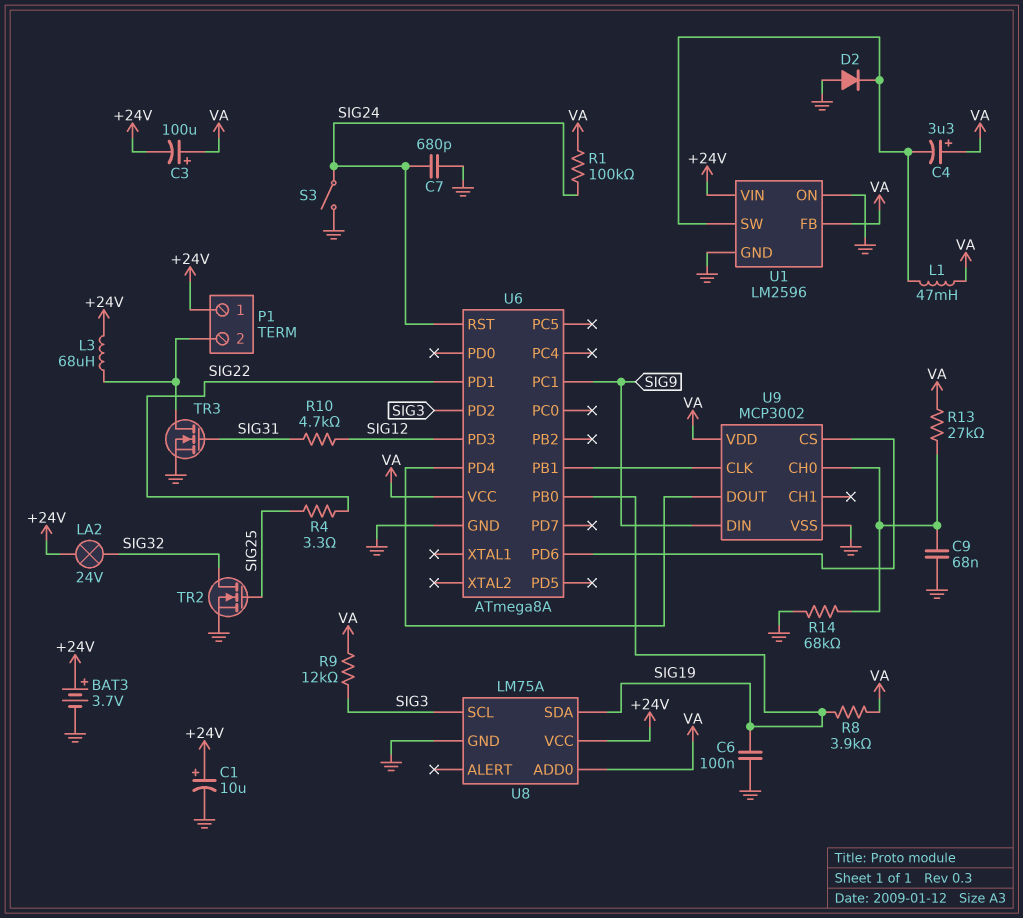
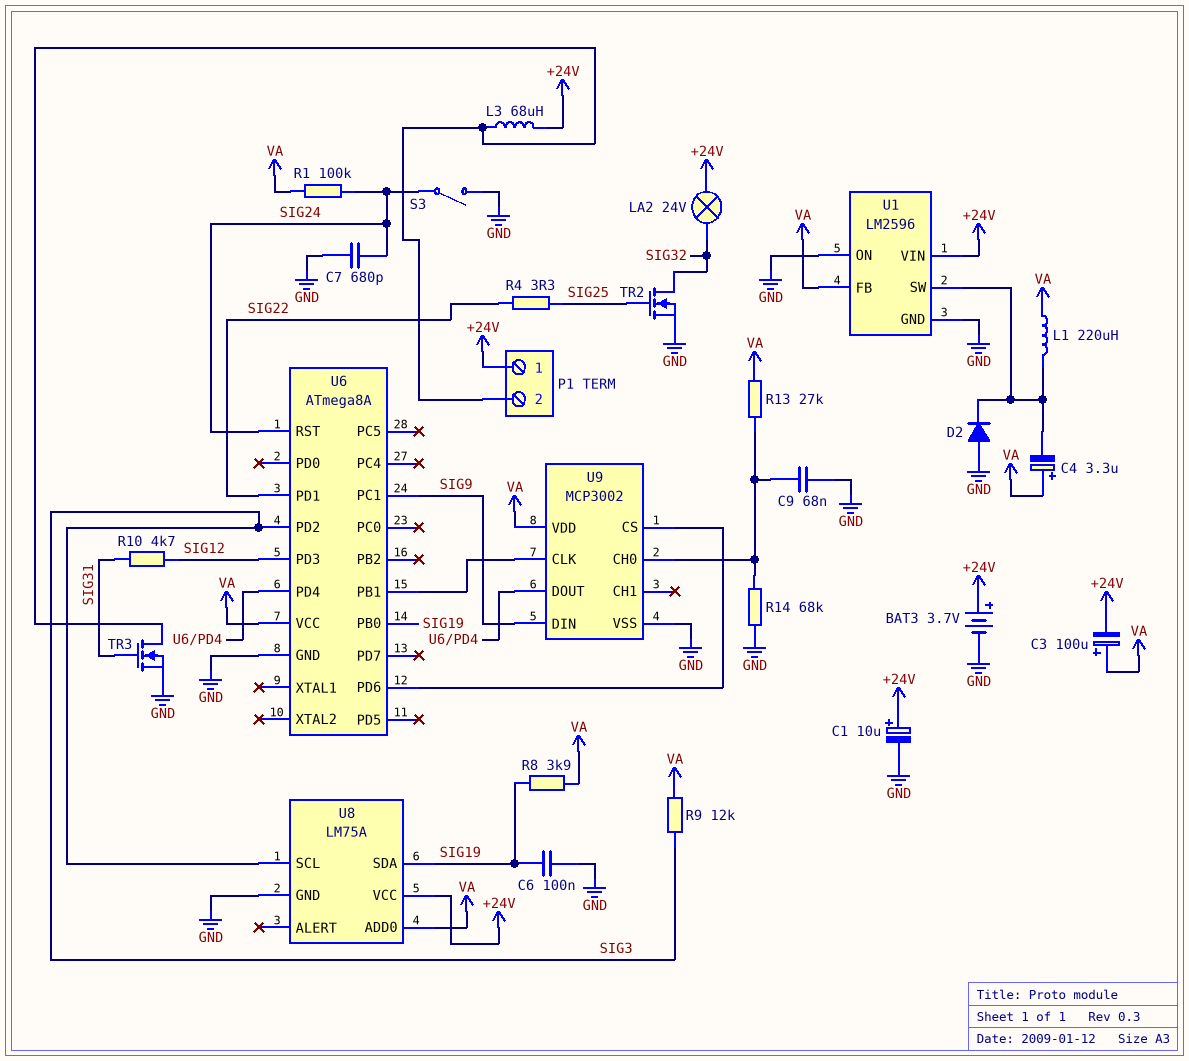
L1: 47mH (U1/SW, VA) -> 220uH (U1/SW, VA)

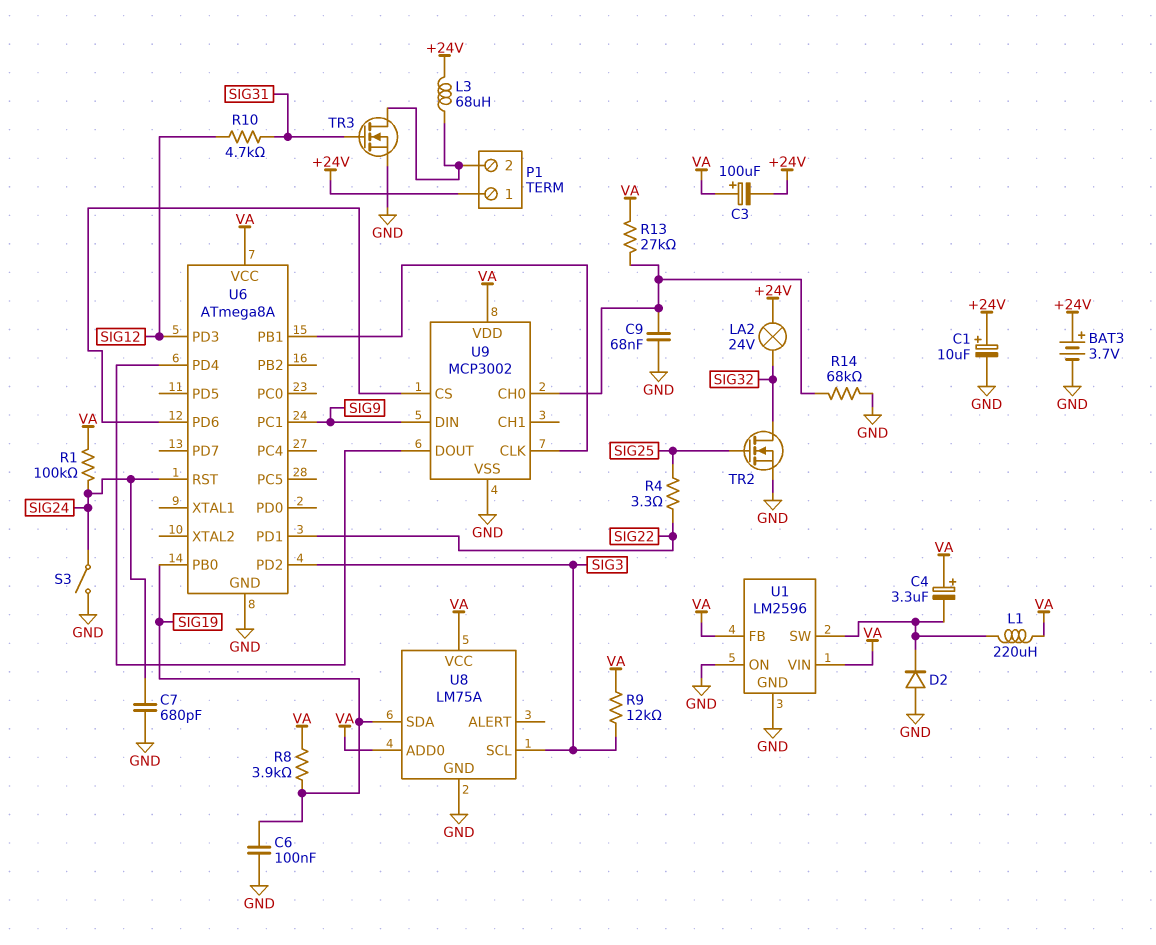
U1 pin VIN: +24V -> VA
U8 pin VCC: +24V -> VA

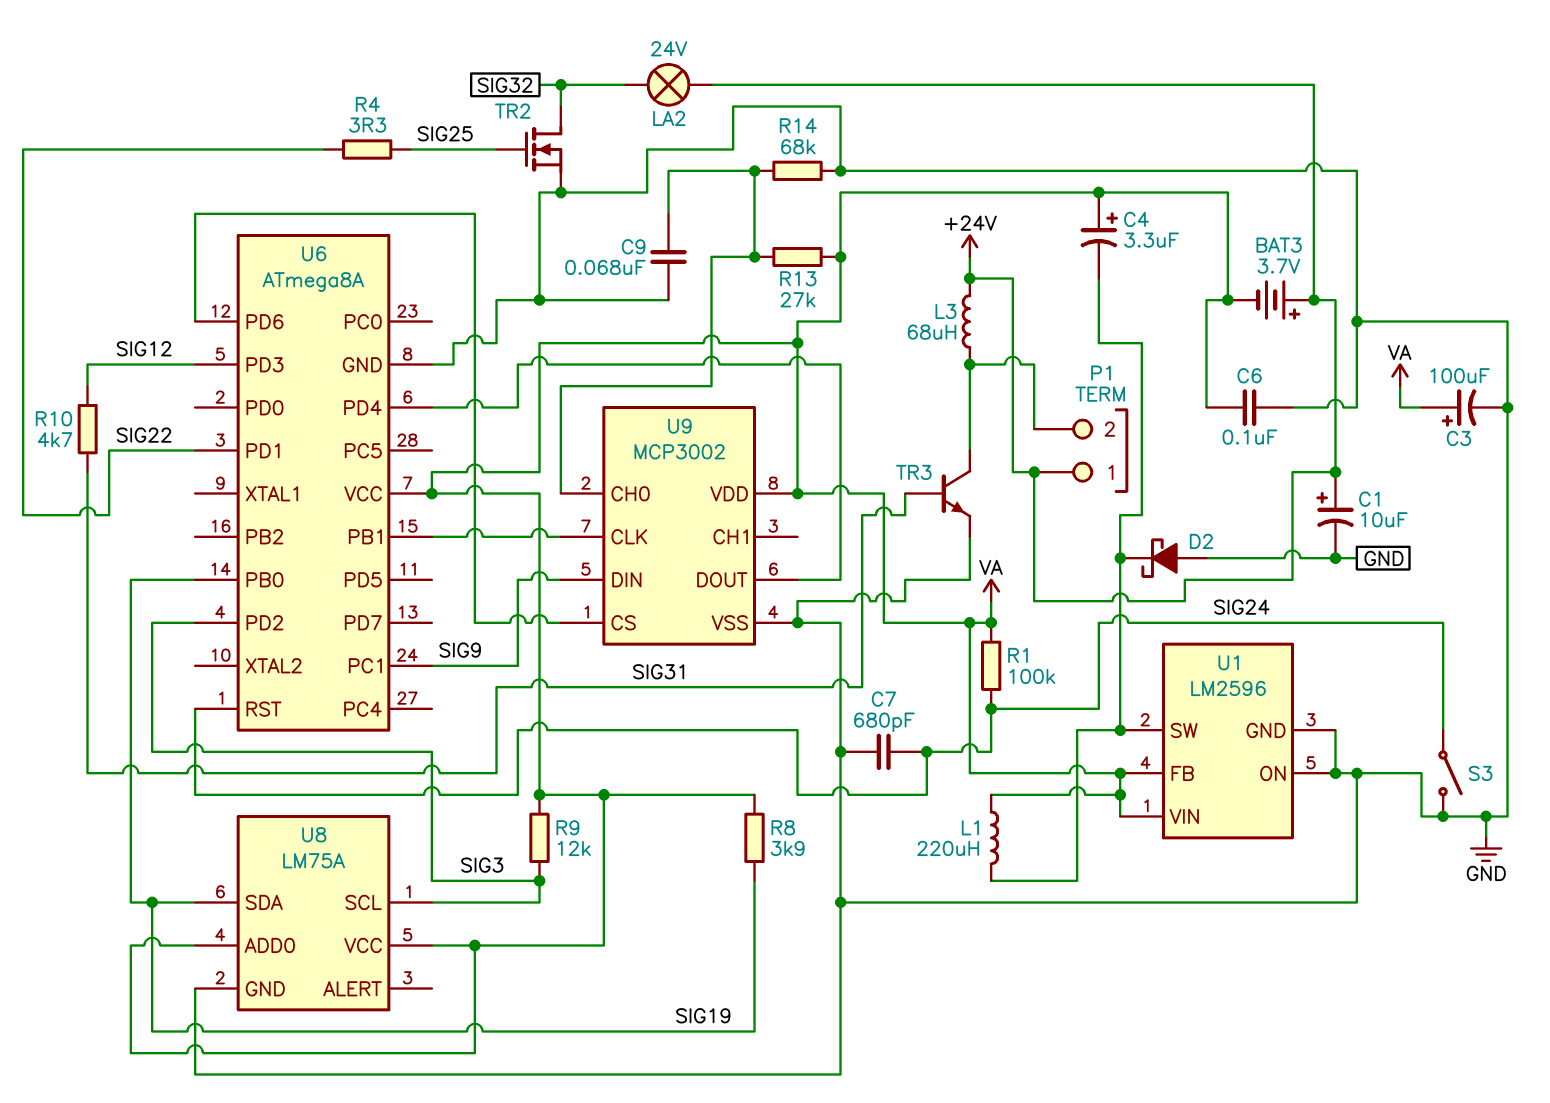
BAT3: 3.7V (plus +24V, minus GND) -> 3.7V (plus +24V, minus VA)
C3: 100uF (plus VA, minus +24V) -> 100uF (plus VA, minus GND)
C6: 100nF (GND, SIG19) -> 100nF (GND, VA)
D2: diode (A GND, K U1/SW) -> schottky (A GND, K U1/SW)
TR3: NMOS (G SIG31, D P1/2, S GND) -> NPN (B SIG31, C P1/2, E GND)

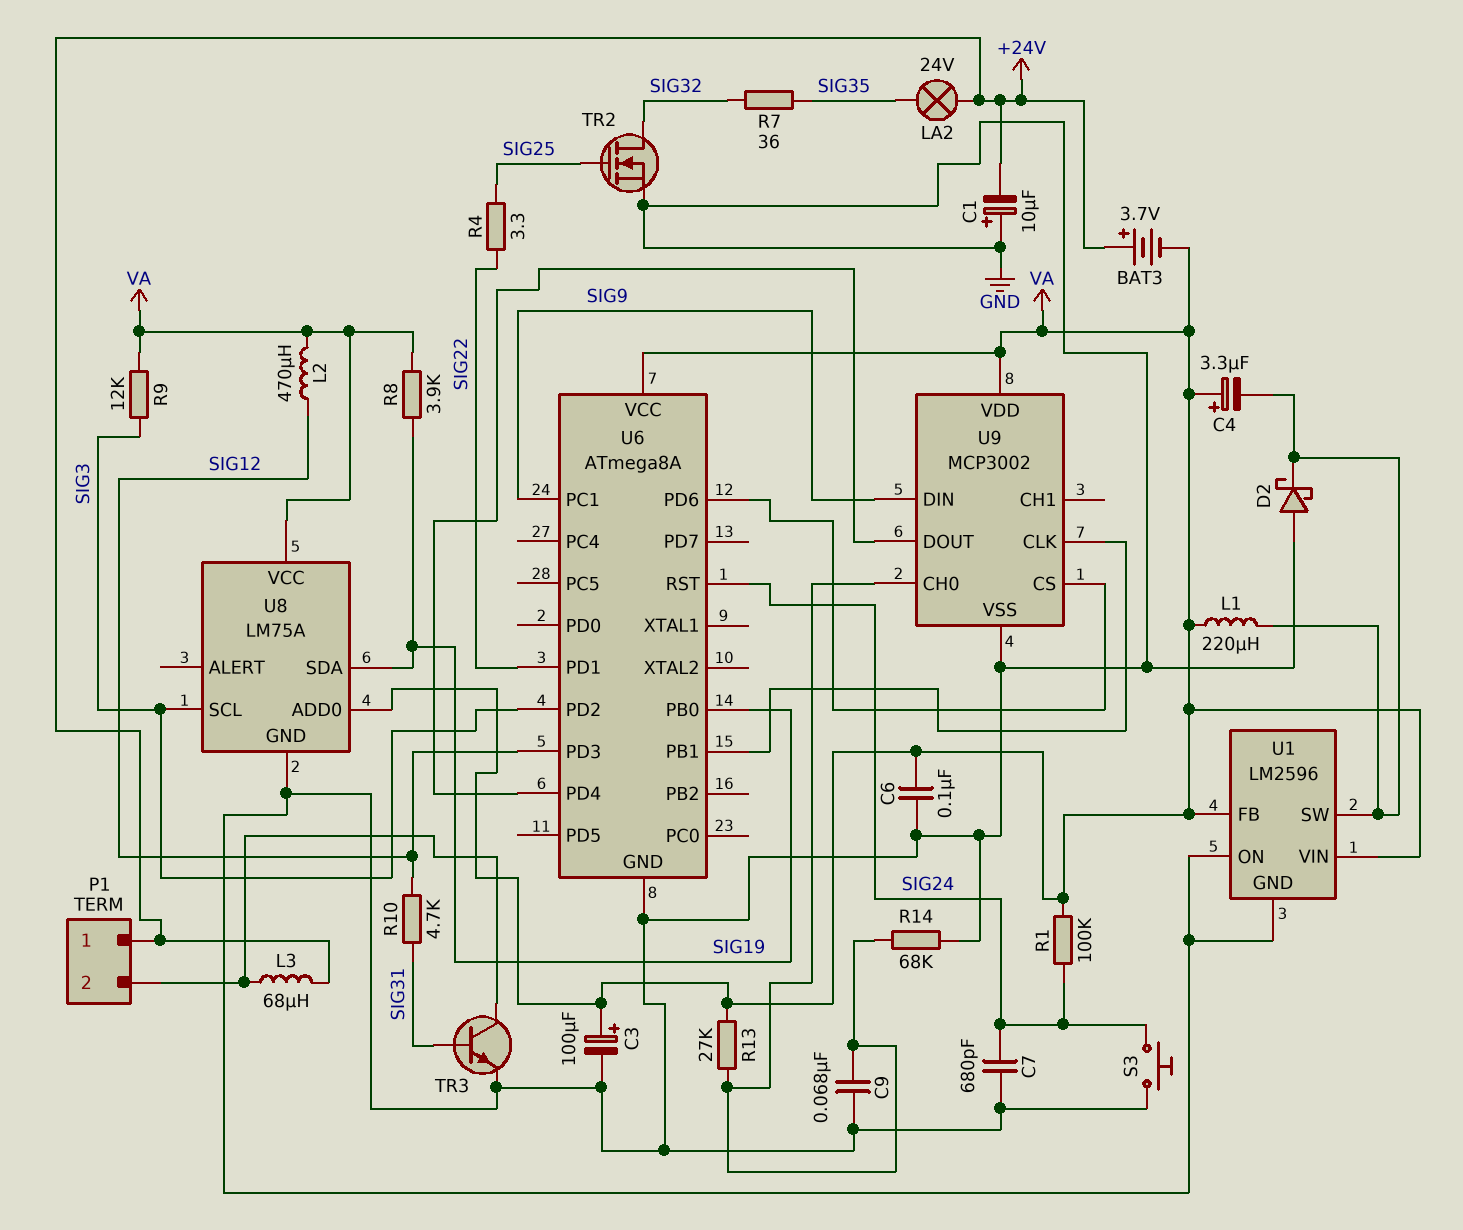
C1: 10uF (plus +24V, minus GND) -> 10uF (plus GND, minus +24V)
L2: none -> 470uH (SIG12, VA)
LA2: lamp 24V (+24V, SIG32) -> lamp 24V (+24V, SIG35)
R7: none -> 36 (SIG32, SIG35)
S3: switch (GND, SIG24) -> button (GND, SIG24)

